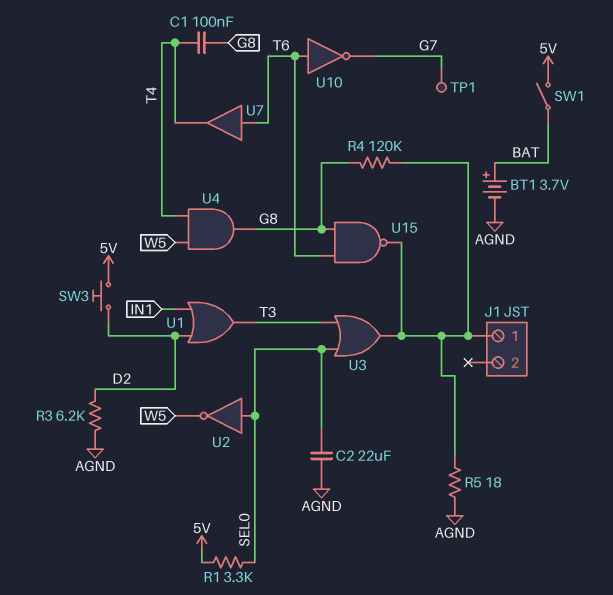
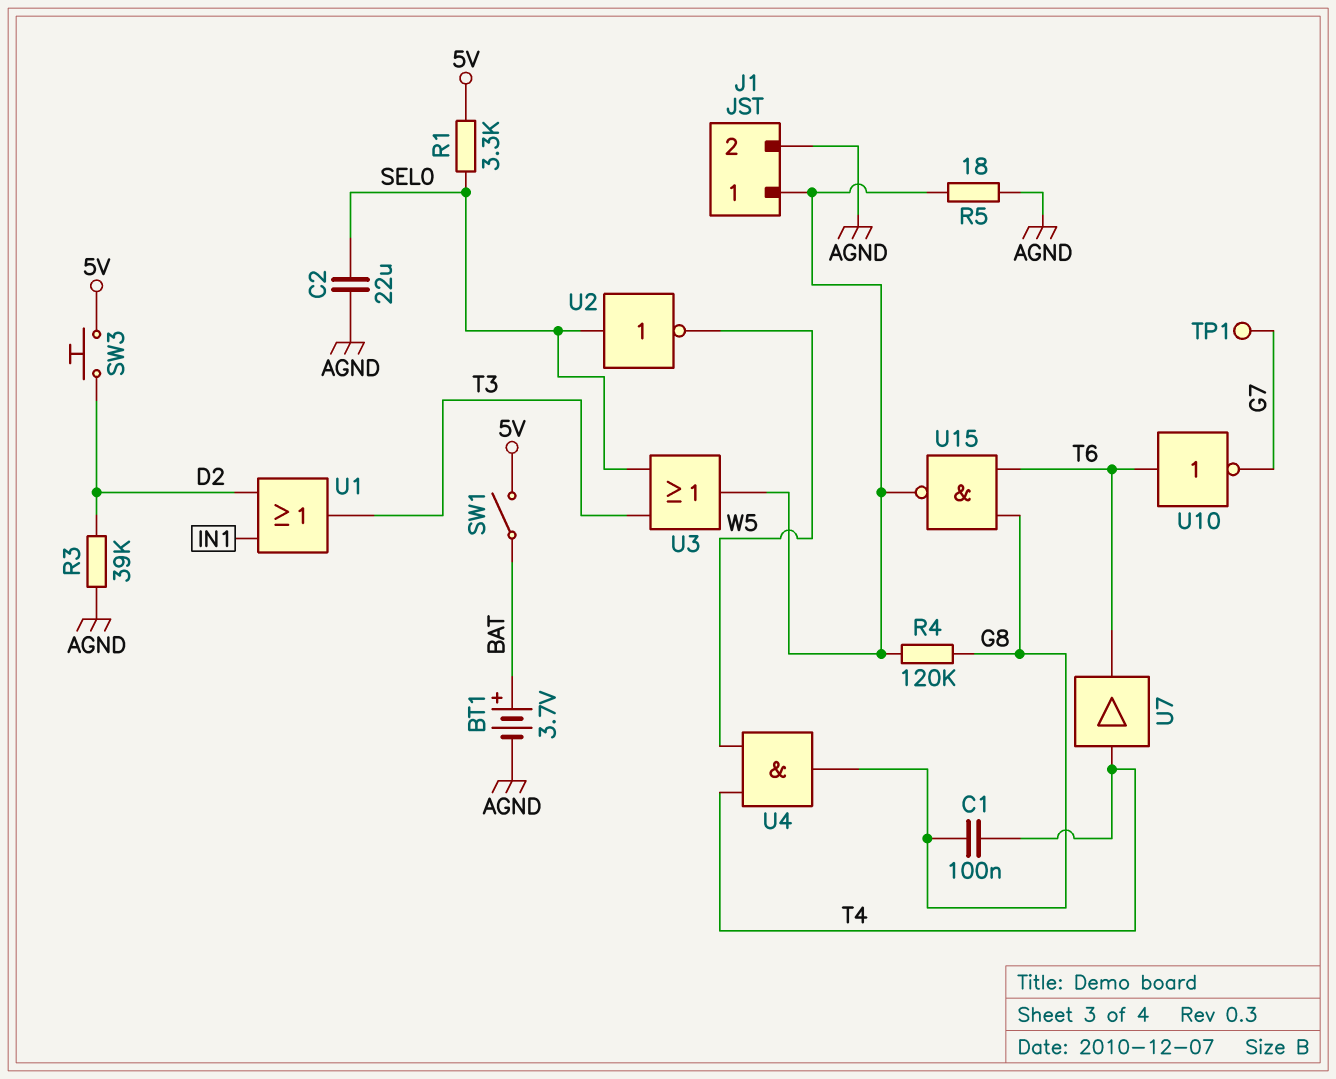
J1 pin 2: none -> AGND
R3: 6.2k (AGND, D2) -> 39k (AGND, D2)
U7: buffer (in T6, out T4) -> buffer (in T4, out T6)

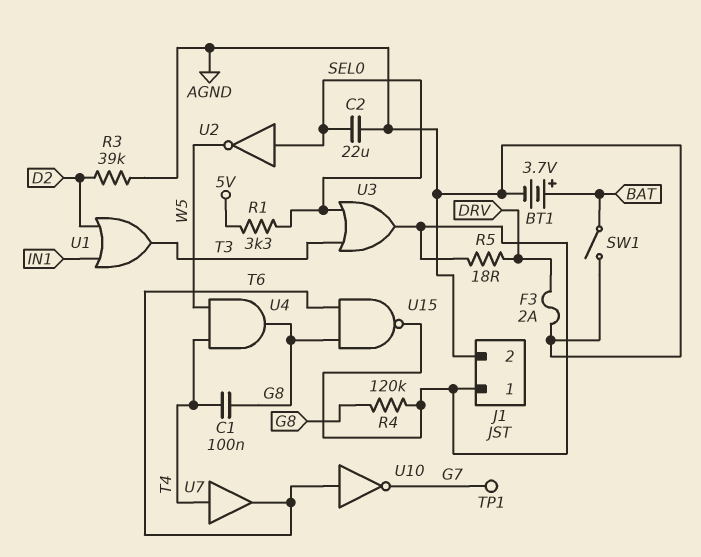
F3: none -> 2A (AGND, DRV)
R5: 18 (AGND, J1/1) -> 18 (DRV, J1/1)
SW1: switch (5V, BAT) -> switch (AGND, BAT)
SW3: button (5V, D2) -> none

